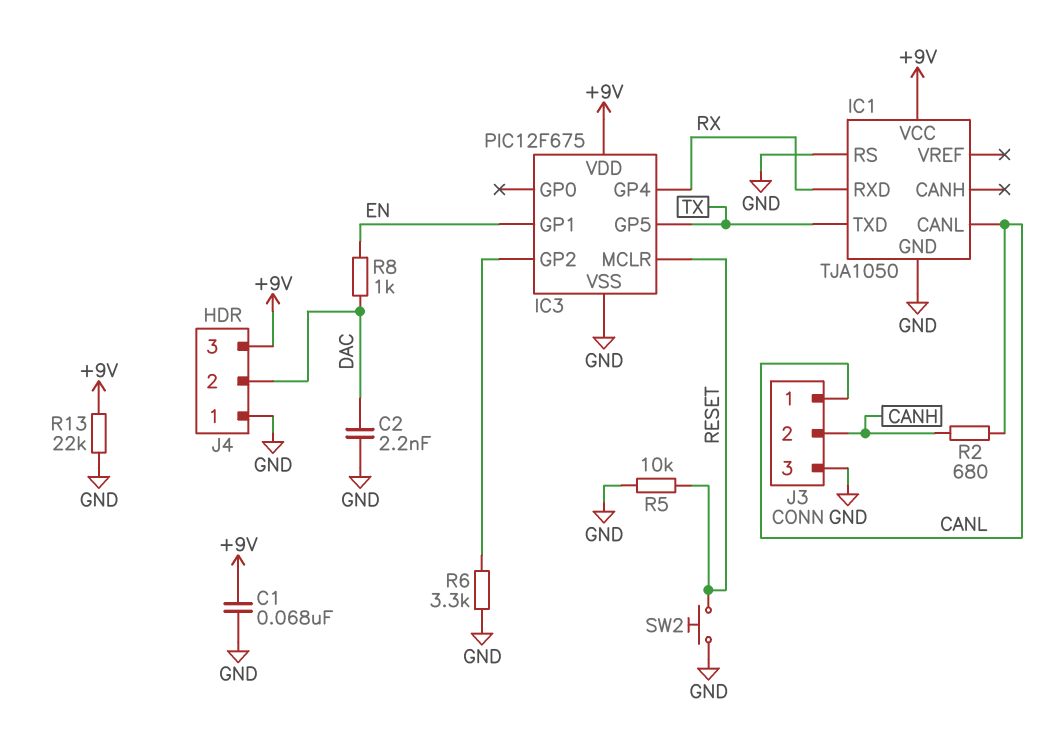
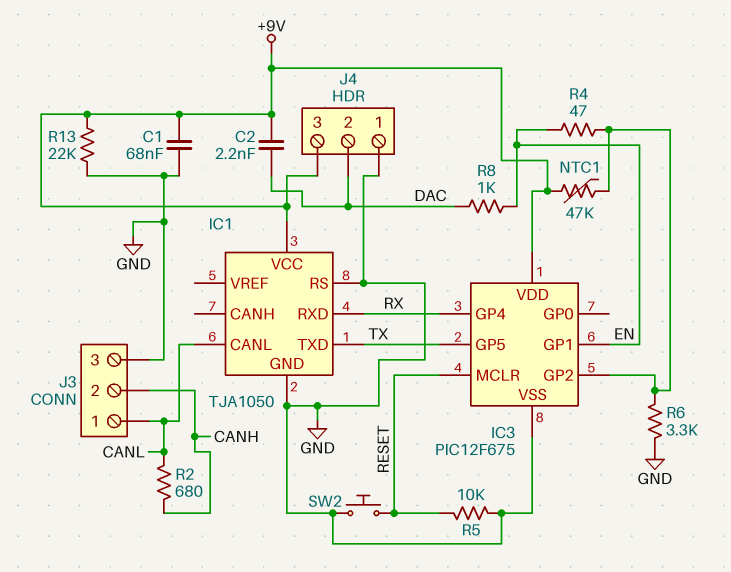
C2: 2.2nF (DAC, GND) -> 2.2nF (+9V, DAC)
NTC1: none -> 47k (+9V, IC3/GP2)
R4: none -> 47 (EN, IC3/GP2)

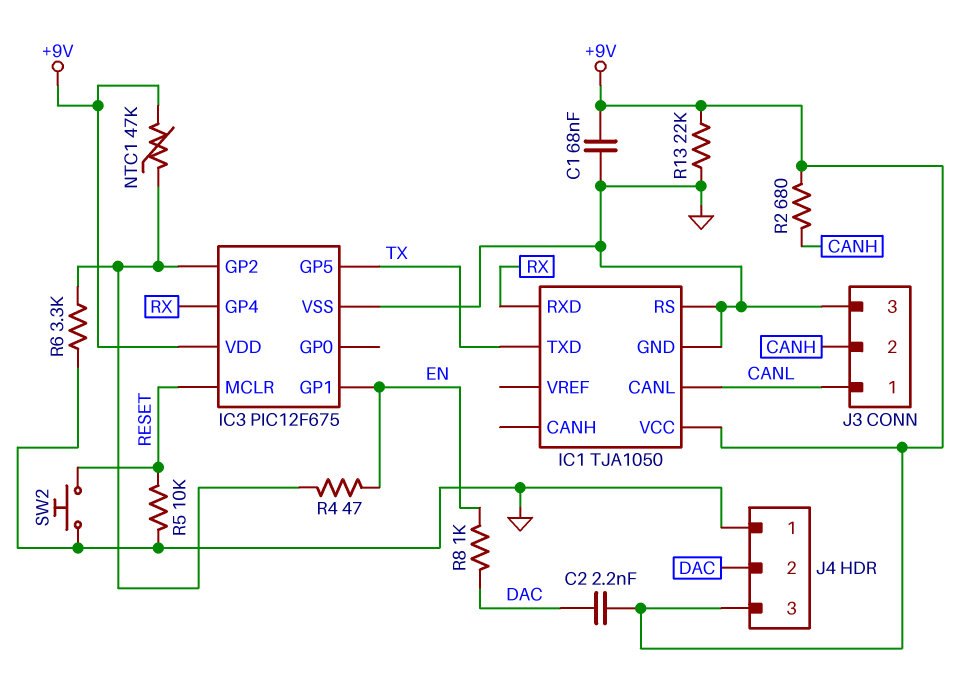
R2: 680 (CANH, CANL) -> 680 (+9V, CANH)

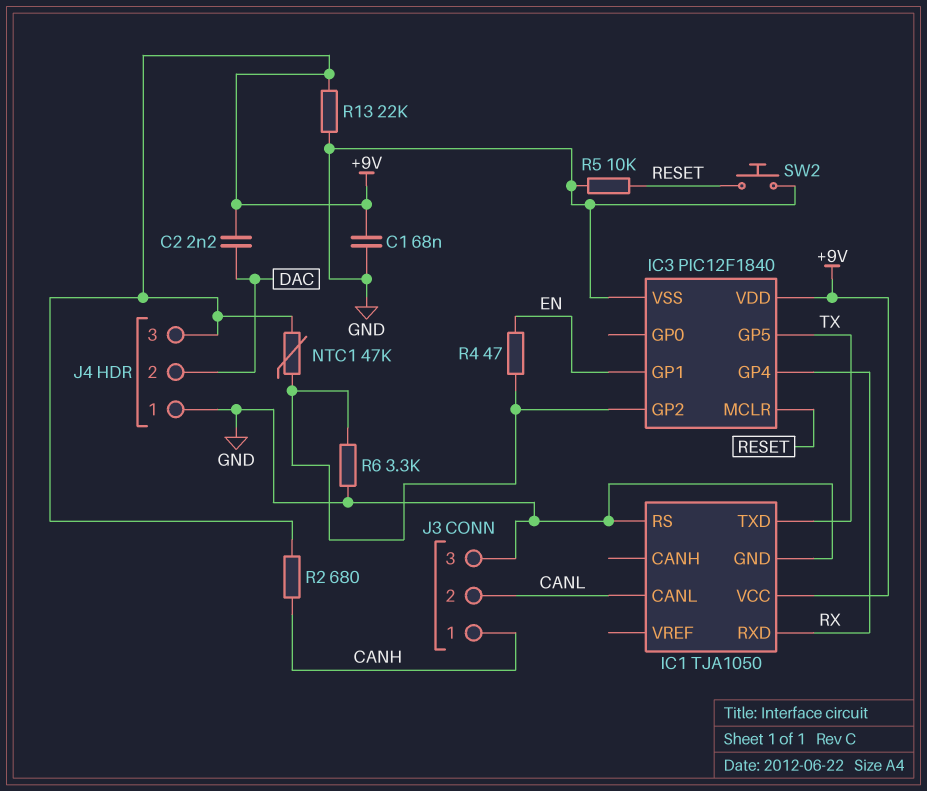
IC3: PIC12F675 -> PIC12F1840
J3 pin 1: CANL -> CANH
J3 pin 2: CANH -> CANL
R8: 1k (DAC, EN) -> none

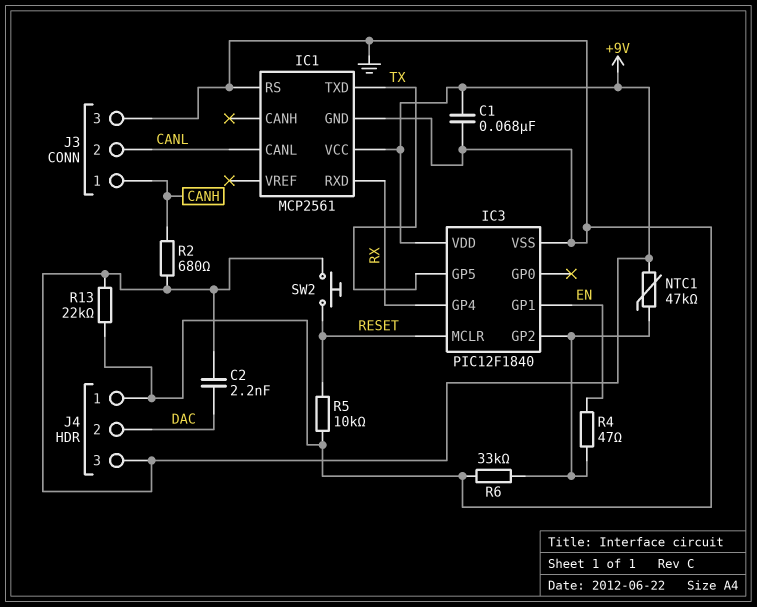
IC1: TJA1050 -> MCP2561
R6: 3.3k (GND, IC3/GP2) -> 33k (GND, IC3/GP2)
SW2: button (GND, RESET) -> button (+9V, RESET)

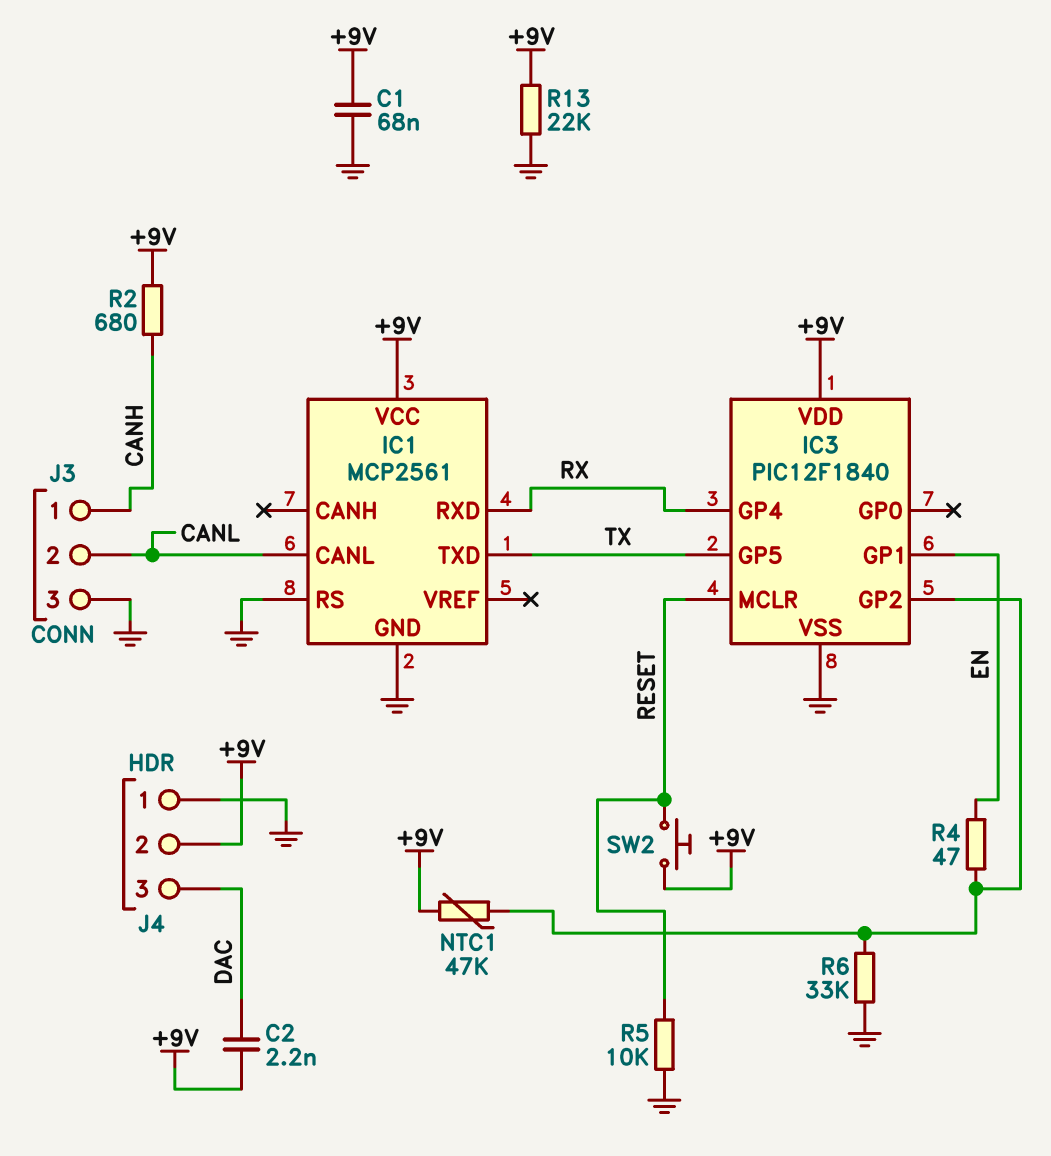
J4 pin 2: DAC -> +9V
J4 pin 3: +9V -> DAC

